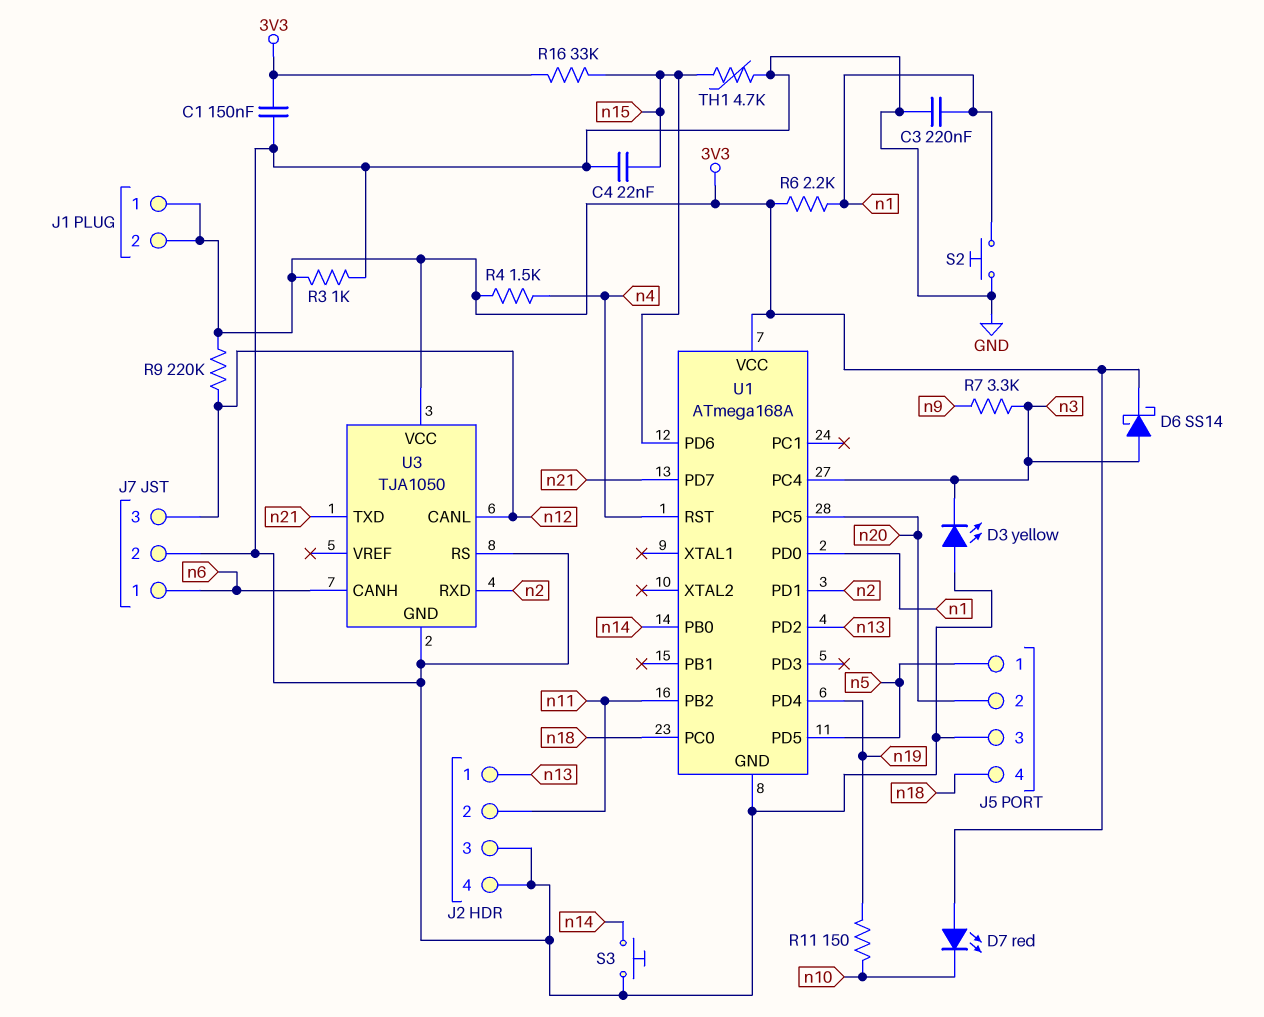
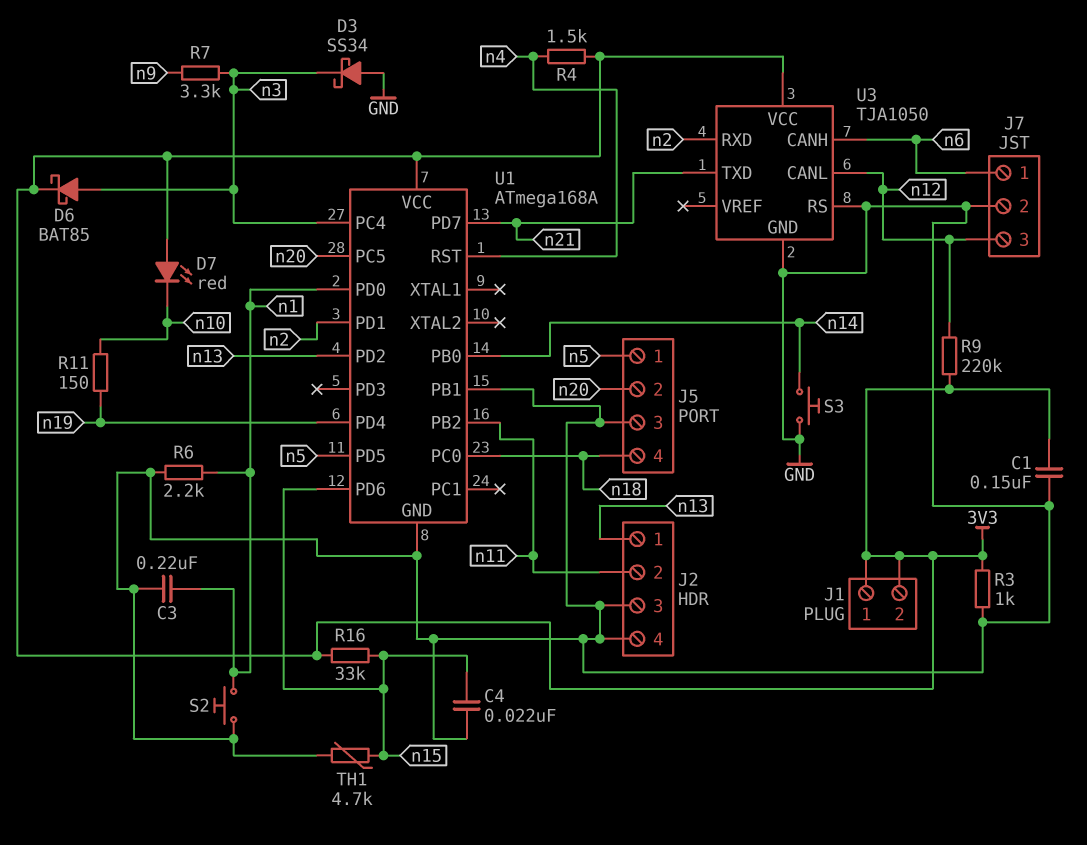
D3: LED yellow (A GND, K n3) -> schottky SS34 (A GND, K n3)
D6: schottky SS14 (A n3, K 3V3) -> schottky BAT85 (A n3, K 3V3)
R6: 2.2k (3V3, n1) -> 2.2k (GND, n1)
U1 pin PB1: none -> GND

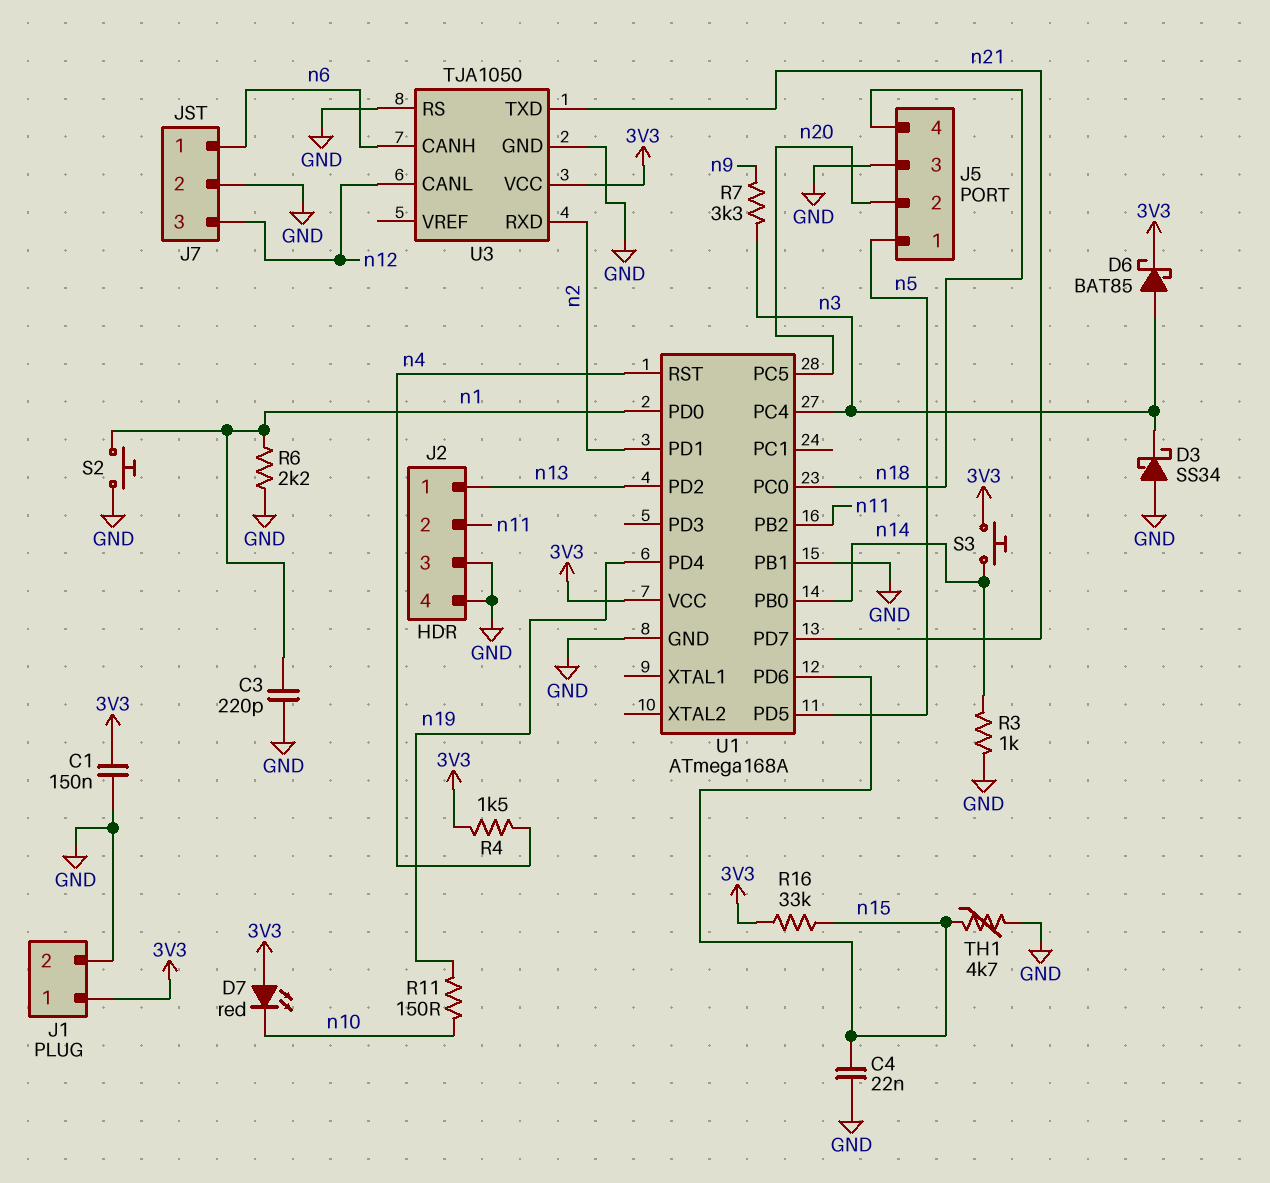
C3: 220nF (GND, n1) -> 220pF (GND, n1)
J1 pin 2: 3V3 -> GND
R3: 1k (3V3, GND) -> 1k (GND, n14)
R9: 220k (3V3, n12) -> none
S3: button (GND, n14) -> button (3V3, n14)

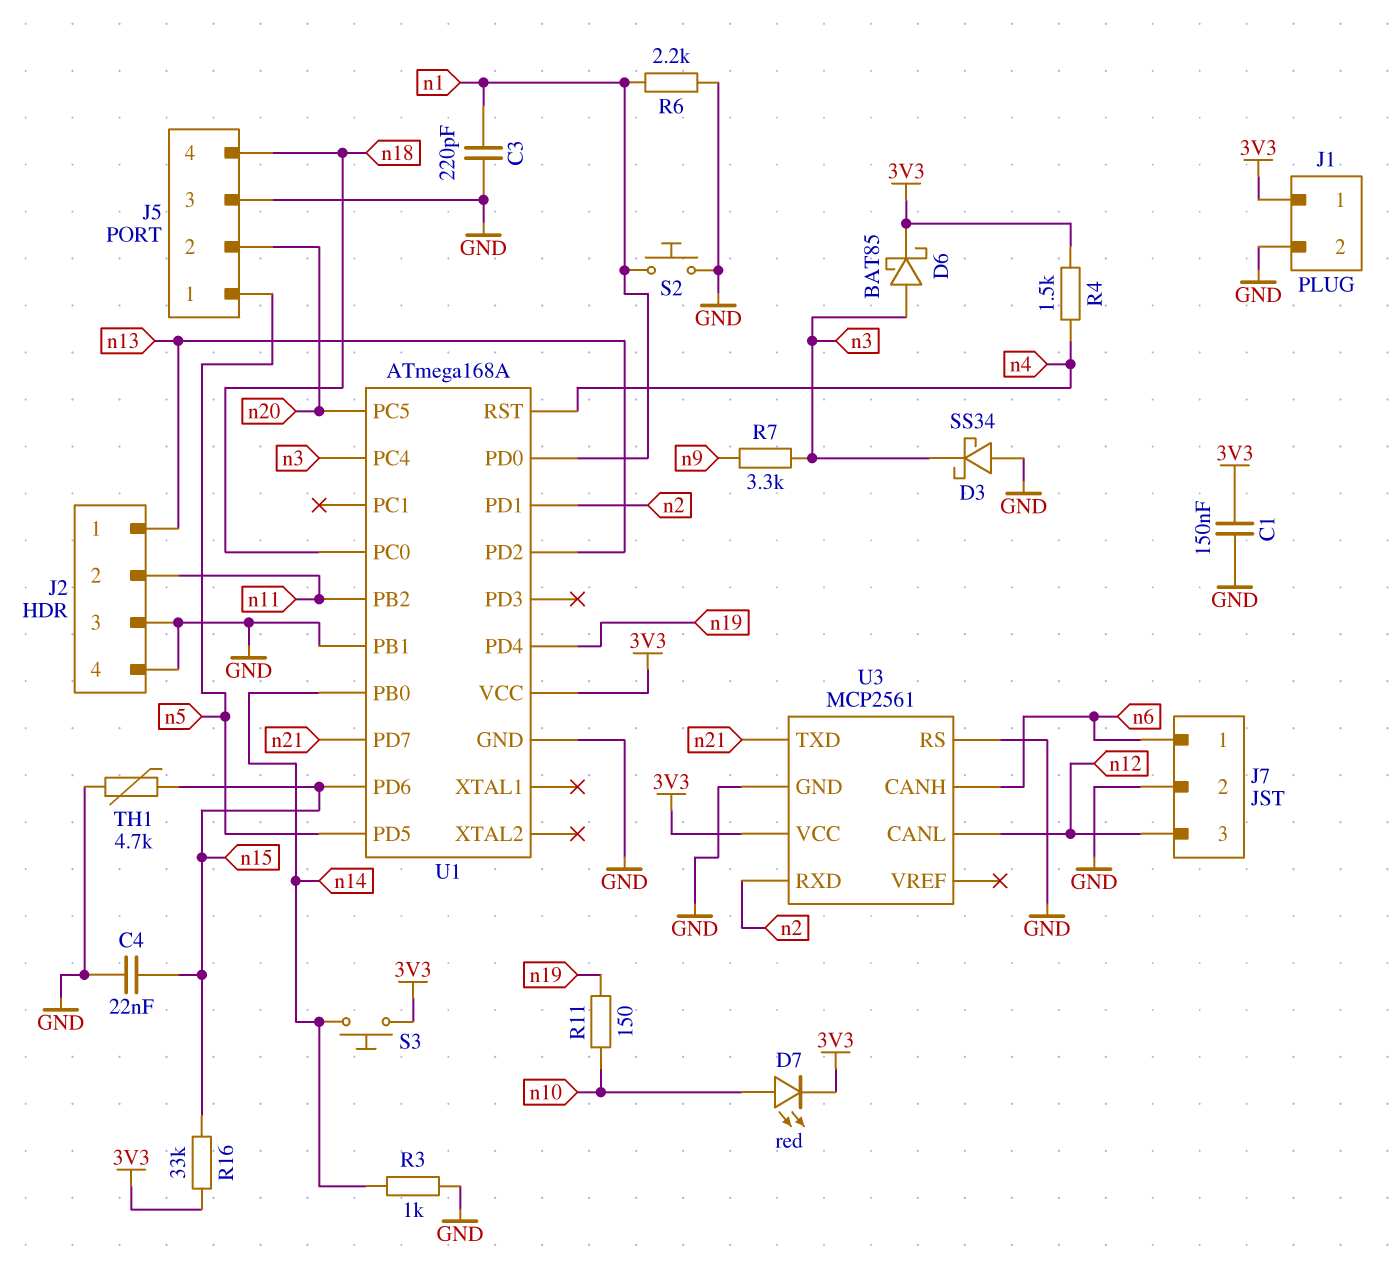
D7: LED red (A 3V3, K n10) -> LED red (A n10, K 3V3)
U3: TJA1050 -> MCP2561

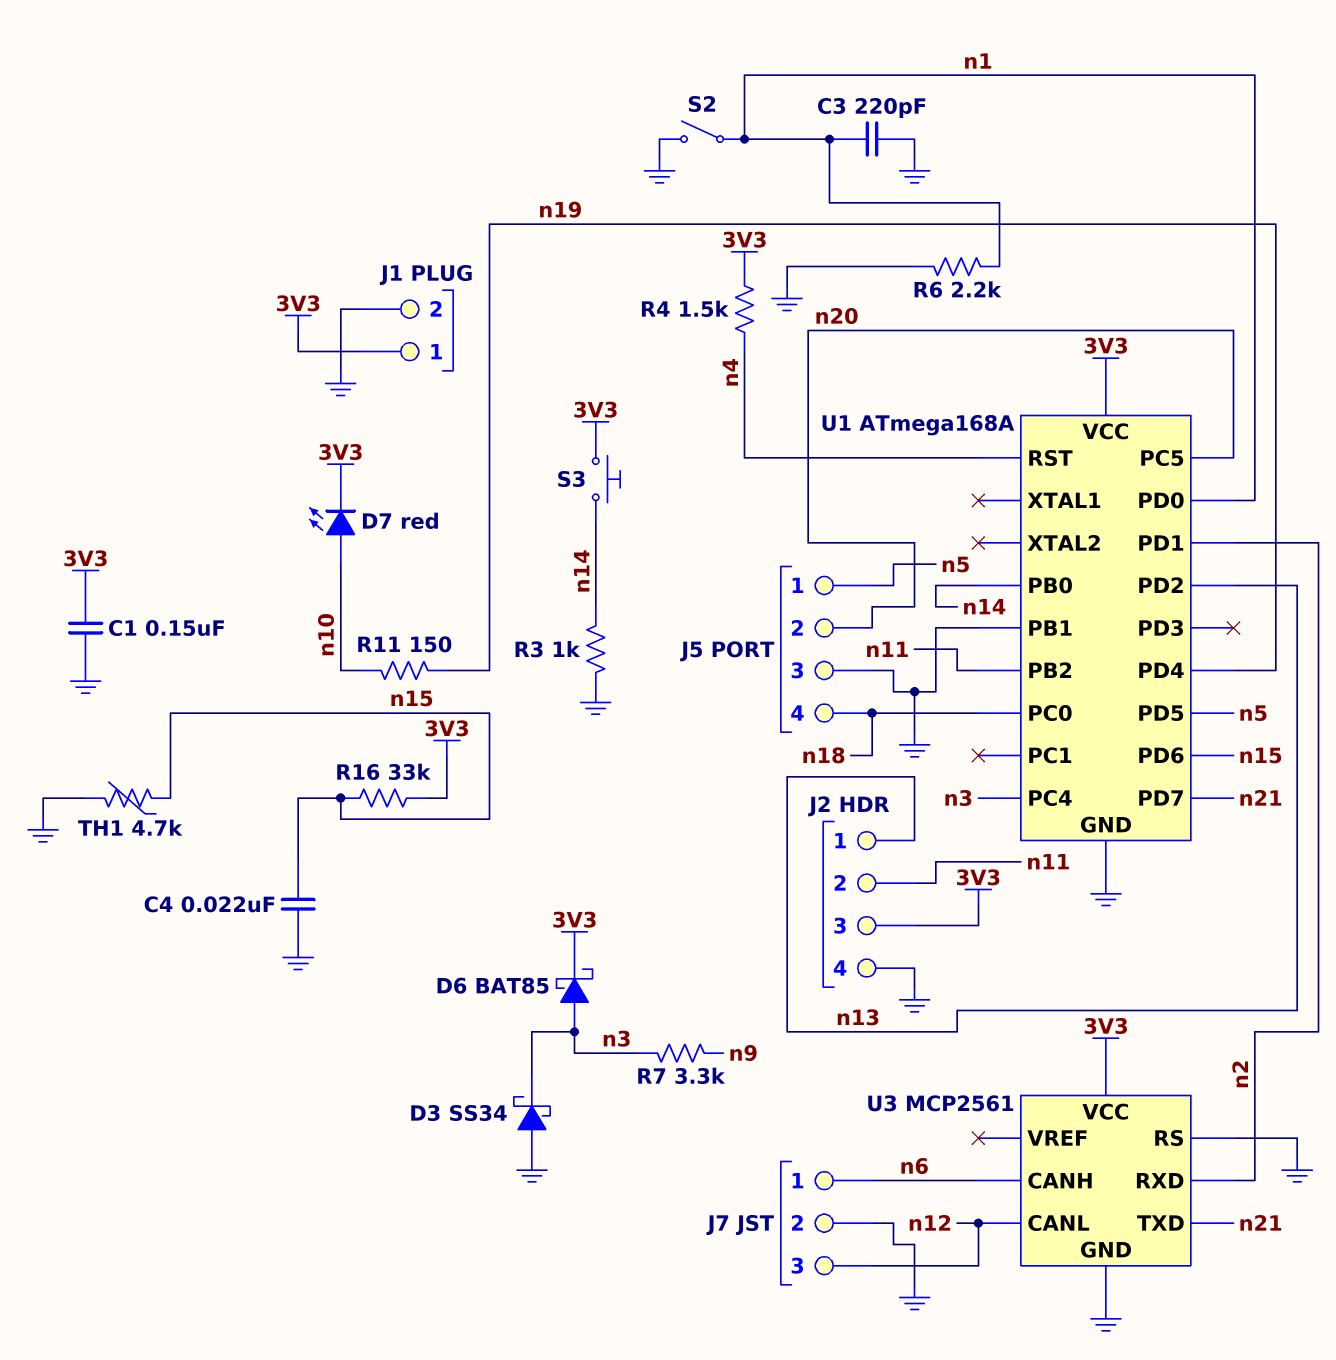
J2 pin 3: GND -> 3V3
S2: button (GND, n1) -> switch (GND, n1)

